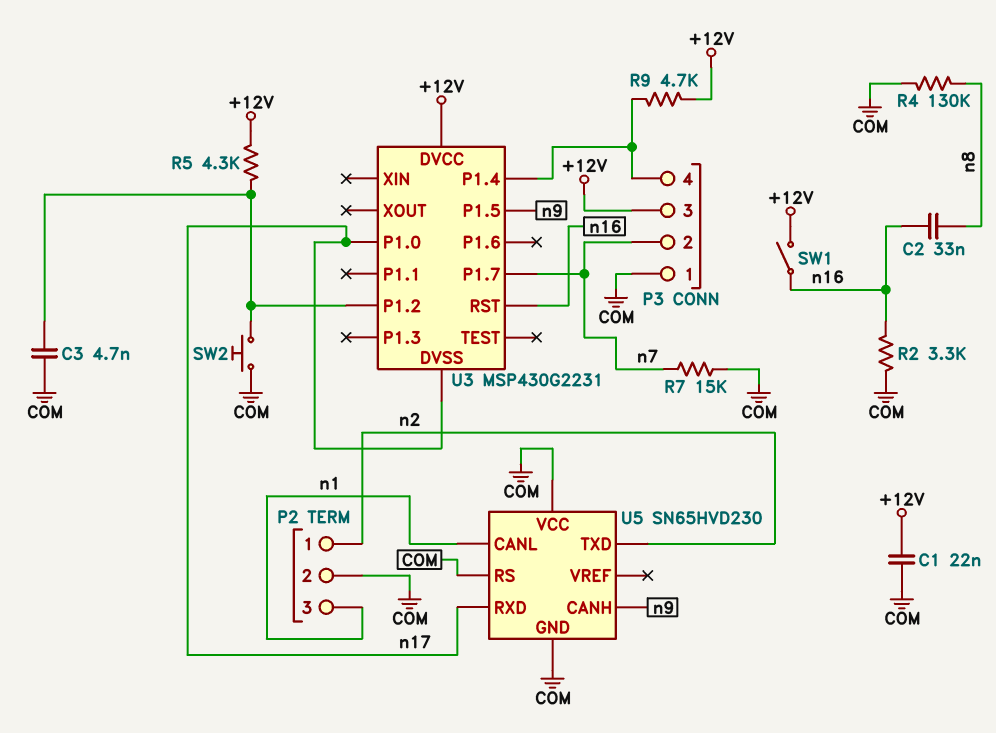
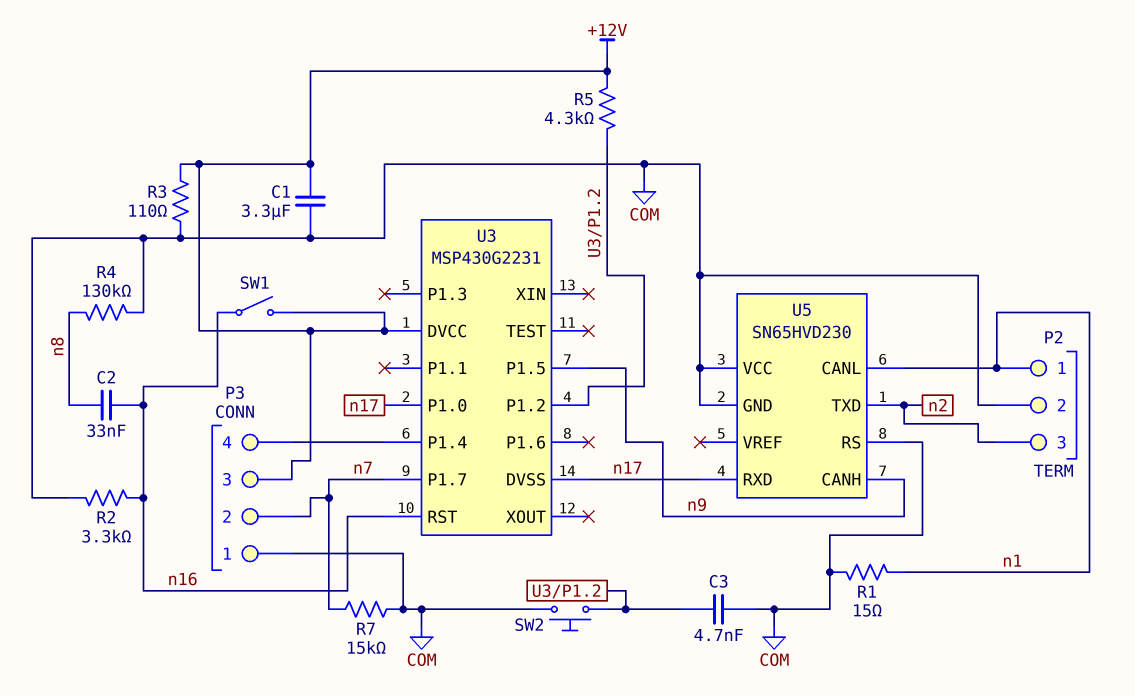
C1: 22nF (+12V, COM) -> 3.3uF (+12V, COM)
P2 pin 1: n2 -> n1
P2 pin 3: n1 -> n2
R1: none -> 15 (COM, n1)
R3: none -> 110 (+12V, COM)
R9: 4.7k (+12V, P3/4) -> none

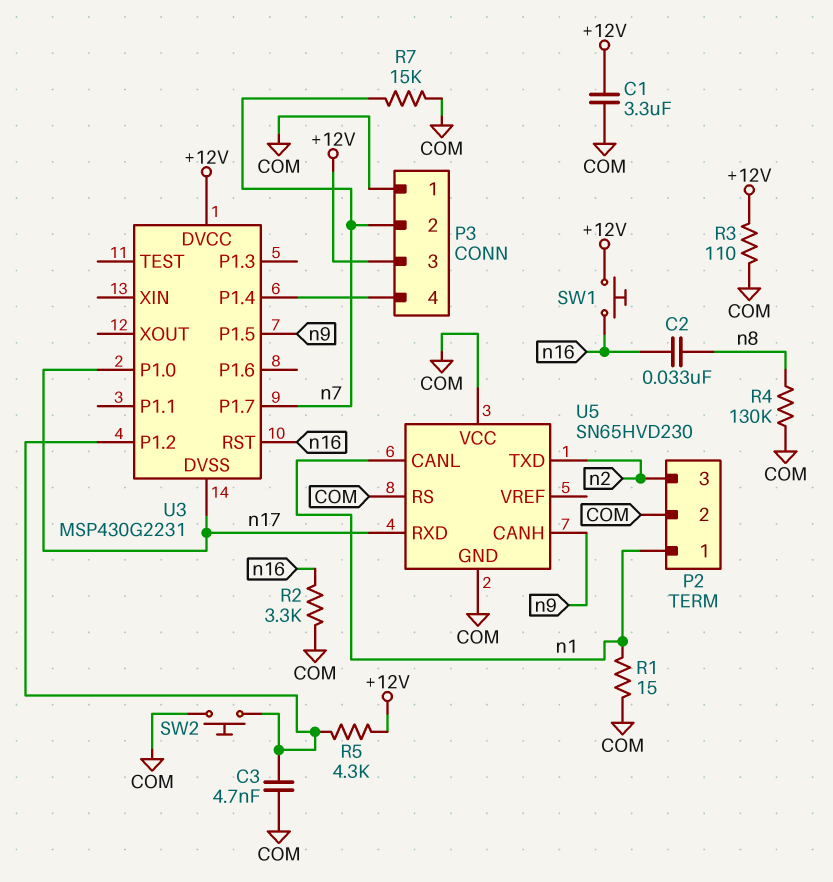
SW1: switch (+12V, n16) -> button (+12V, n16)

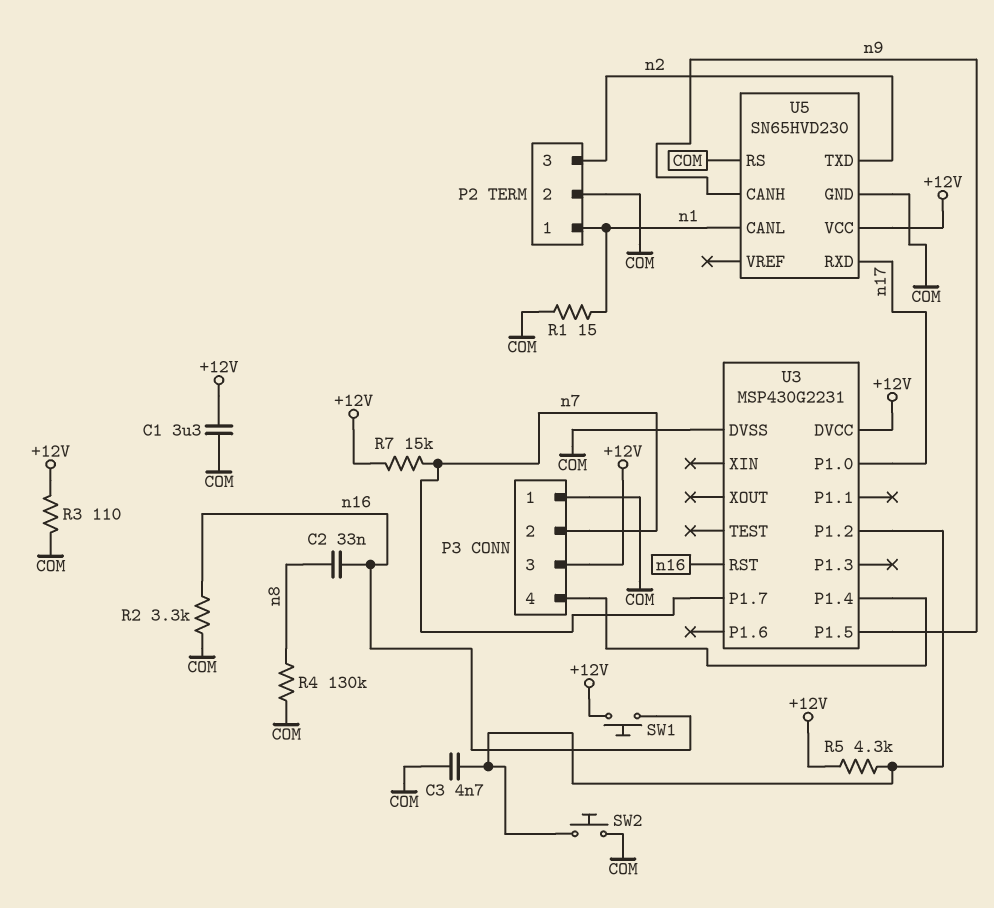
R7: 15k (COM, n7) -> 15k (+12V, n7)
U3 pin DVSS: n17 -> COM
U5 pin VCC: COM -> +12V

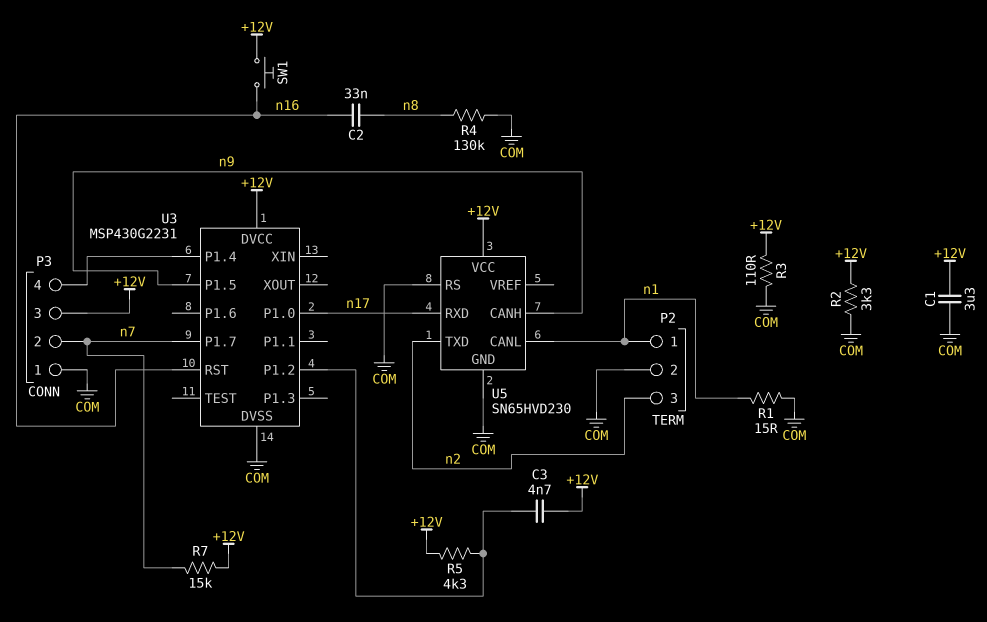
C3: 4.7nF (COM, U3/P1.2) -> 4.7nF (+12V, U3/P1.2)
R2: 3.3k (COM, n16) -> 3.3k (+12V, COM)
SW2: button (COM, U3/P1.2) -> none

